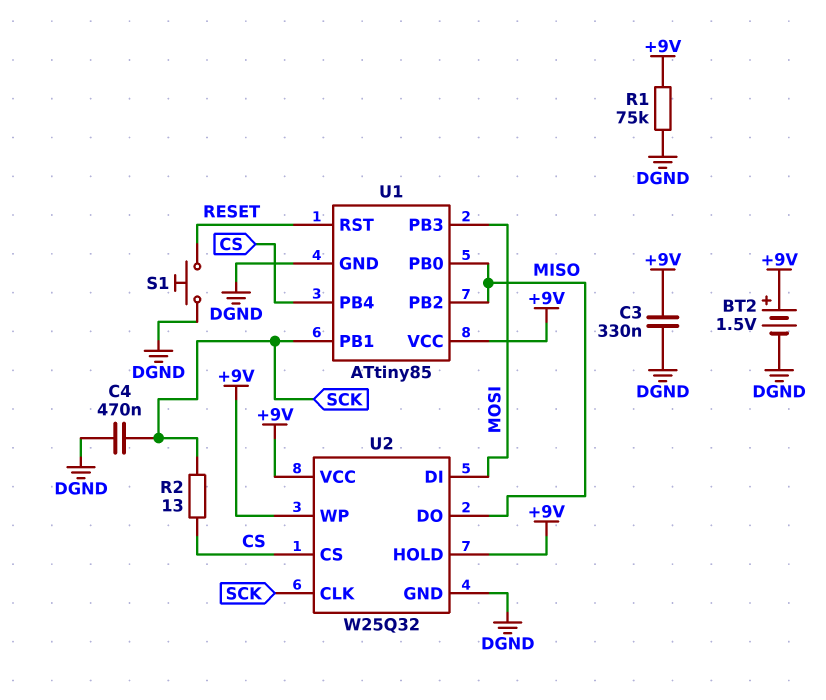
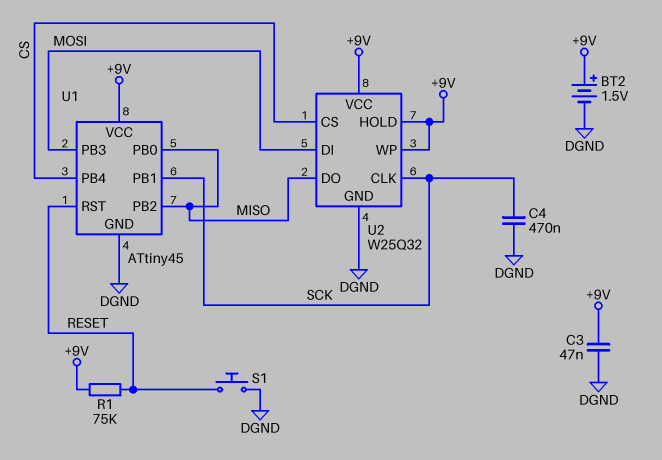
C3: 330nF (+9V, DGND) -> 47nF (+9V, DGND)
R1: 75k (+9V, DGND) -> 75k (+9V, RESET)
R2: 13 (CS, SCK) -> none
U1: ATtiny85 -> ATtiny45

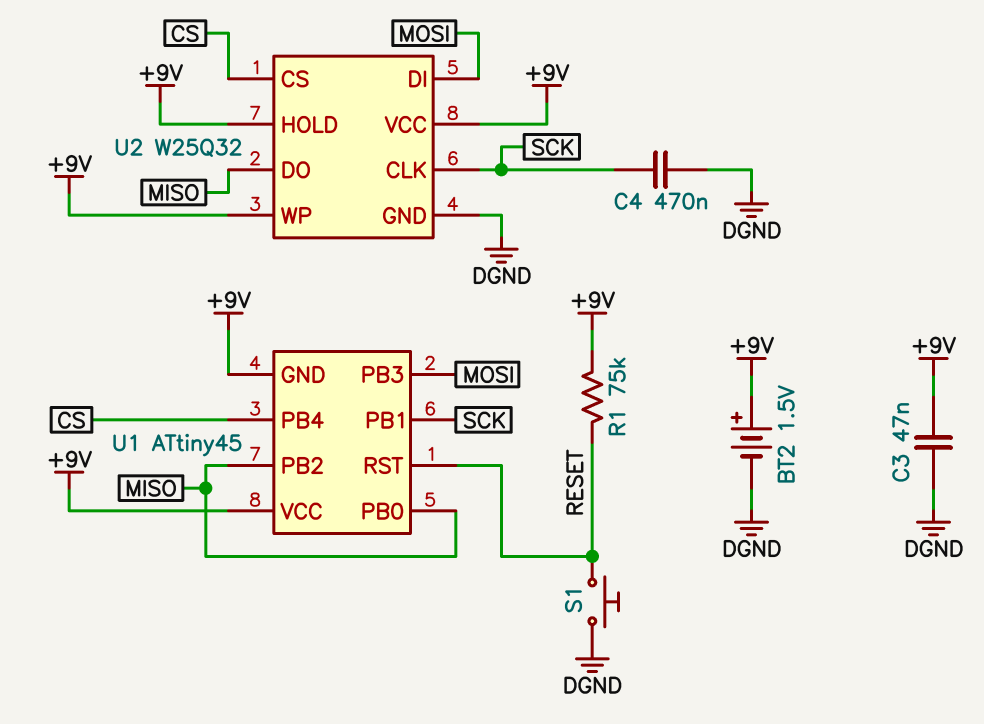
U1 pin GND: DGND -> +9V

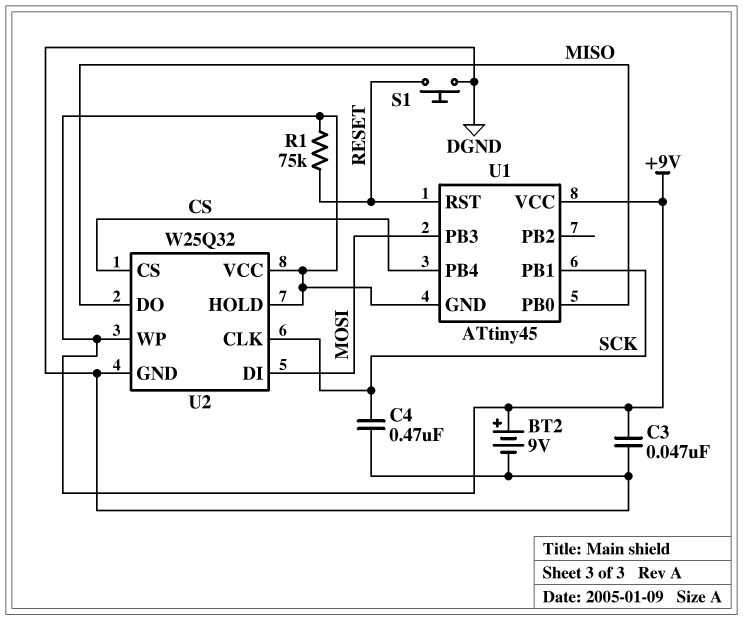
BT2: 1.5V (plus +9V, minus DGND) -> 9V (plus +9V, minus DGND)
U1 pin PB2: MISO -> none

